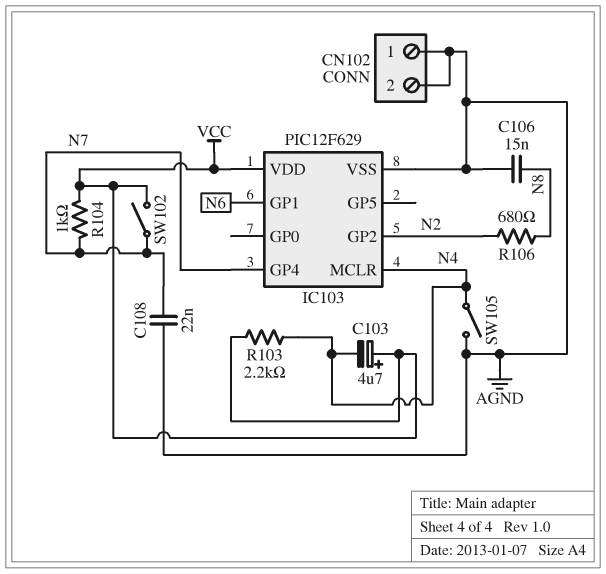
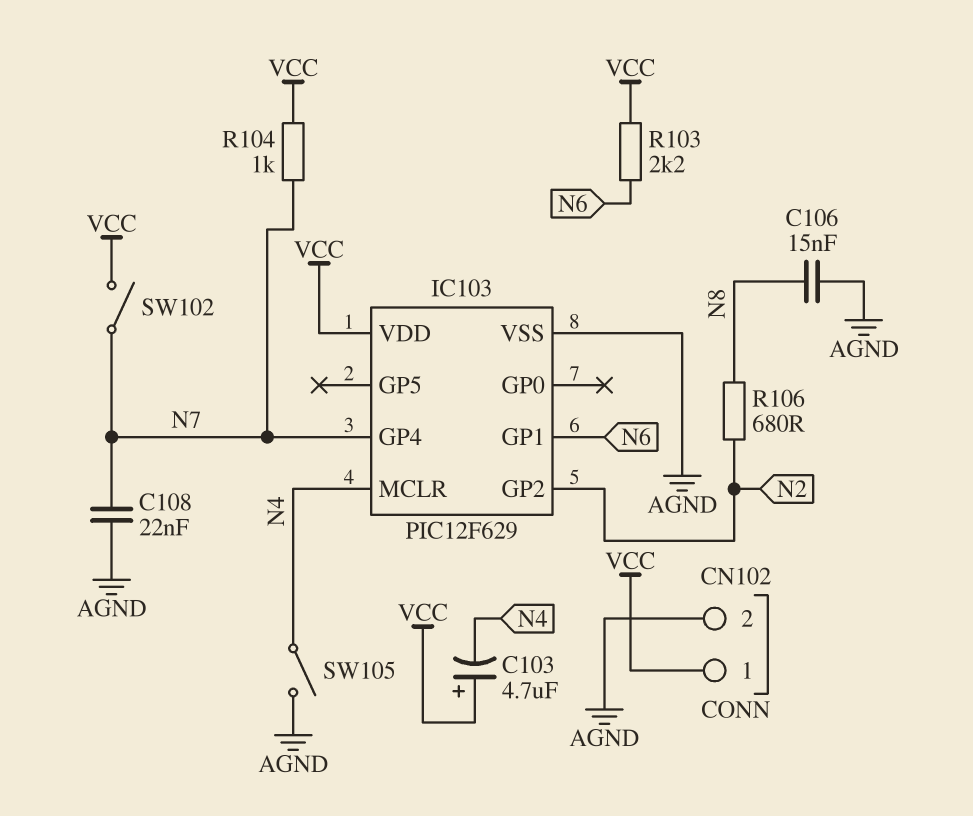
CN102 pin 1: AGND -> VCC
R103: 2.2k (N4, VCC) -> 2.2k (N6, VCC)

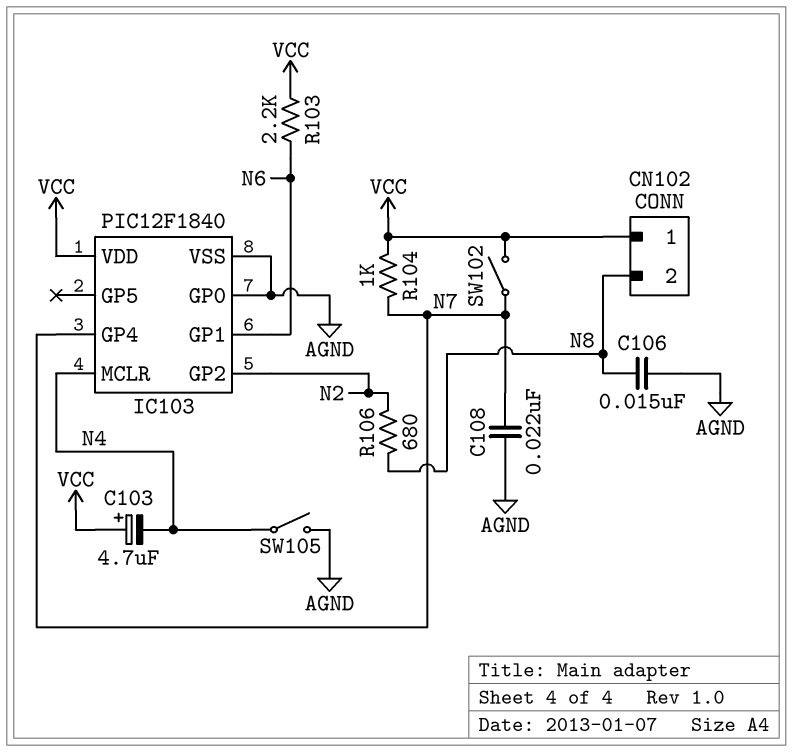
CN102 pin 2: AGND -> N8
IC103: PIC12F629 -> PIC12F1840
IC103 pin GP0: none -> AGND

